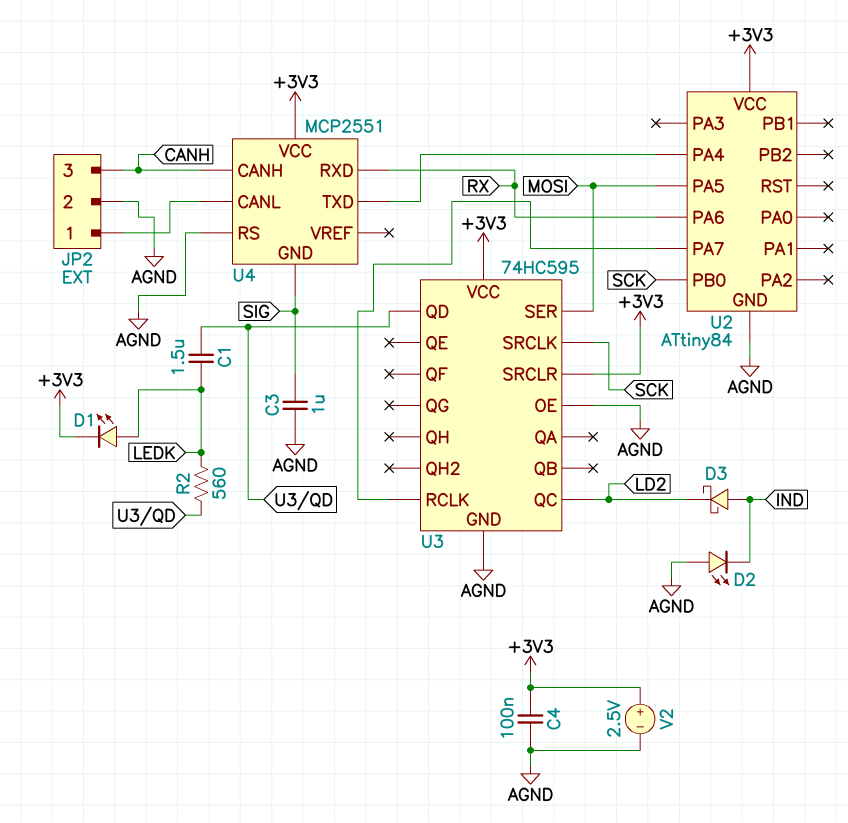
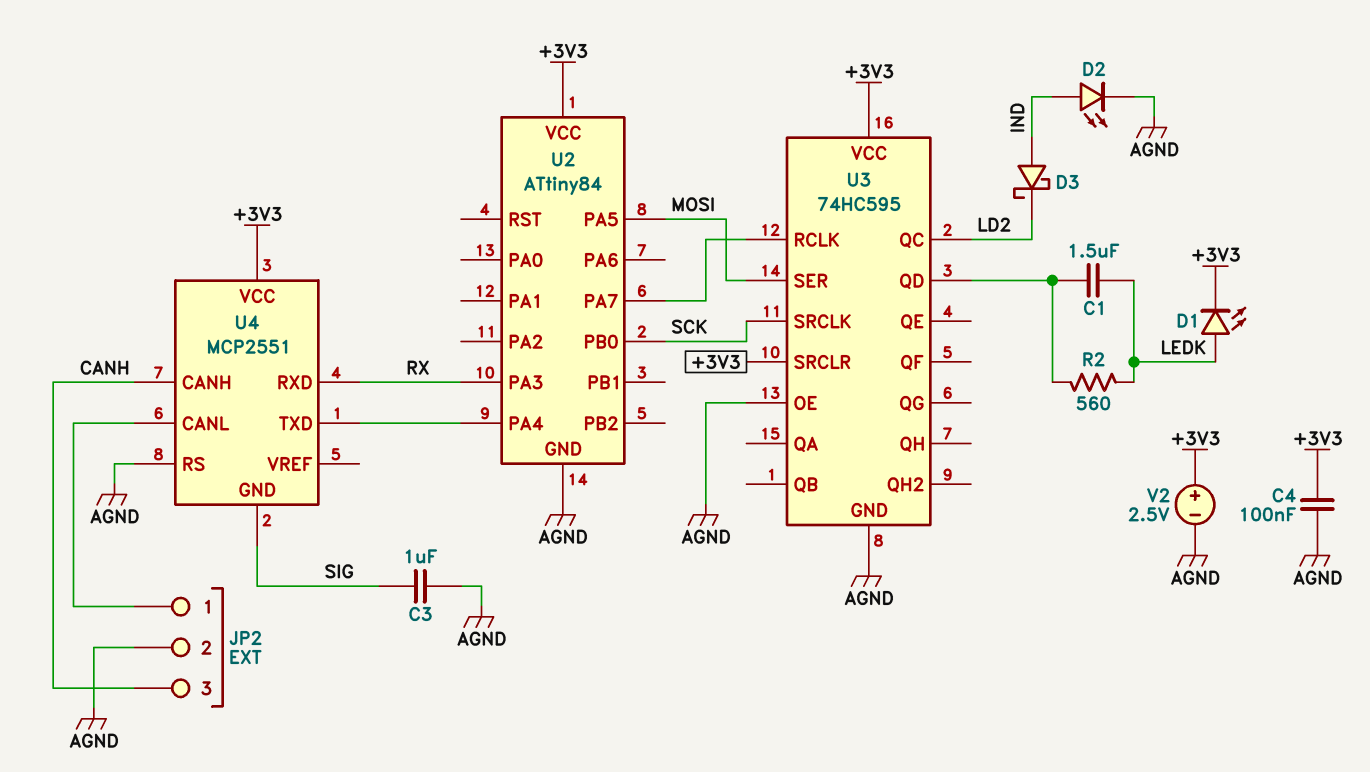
D2: LED (A AGND, K IND) -> LED (A IND, K AGND)
U2 pin PA3: none -> RX
U2 pin PA6: RX -> none

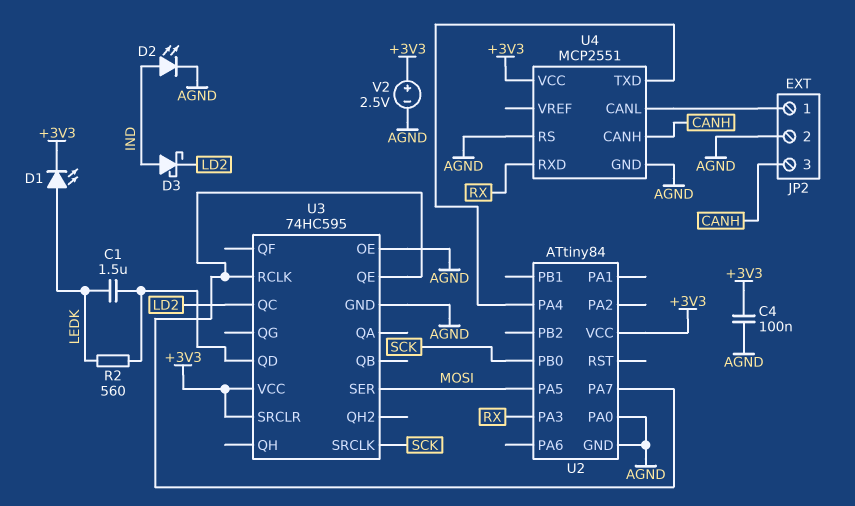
C3: 1uF (AGND, SIG) -> none
U2 pin PA0: none -> AGND
U3 pin QE: none -> U2/PA7
U4 pin GND: SIG -> AGND

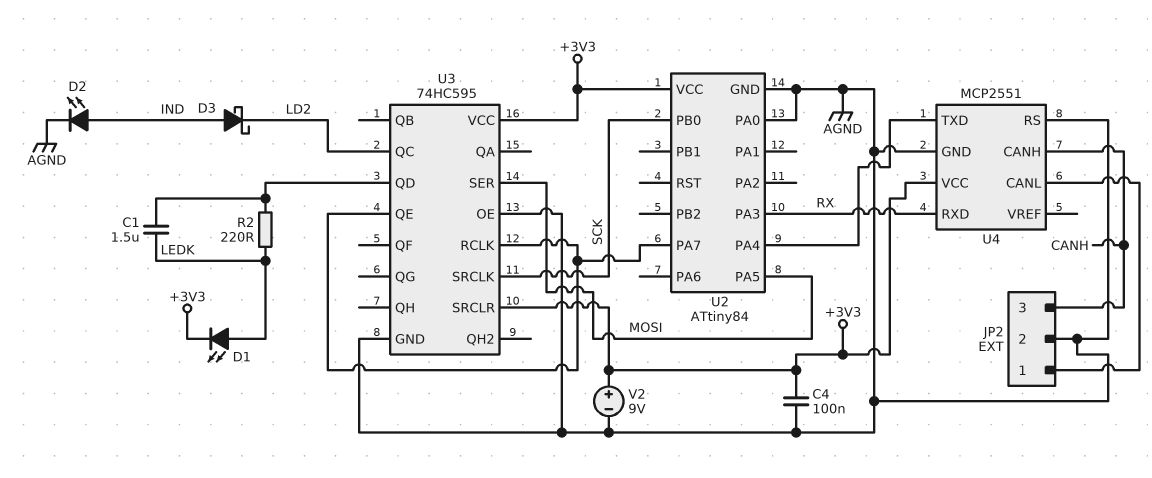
R2: 560 (LEDK, U3/QD) -> 220 (LEDK, U3/QD)
V2: 2.5V (plus +3V3, minus AGND) -> 9V (plus +3V3, minus AGND)

